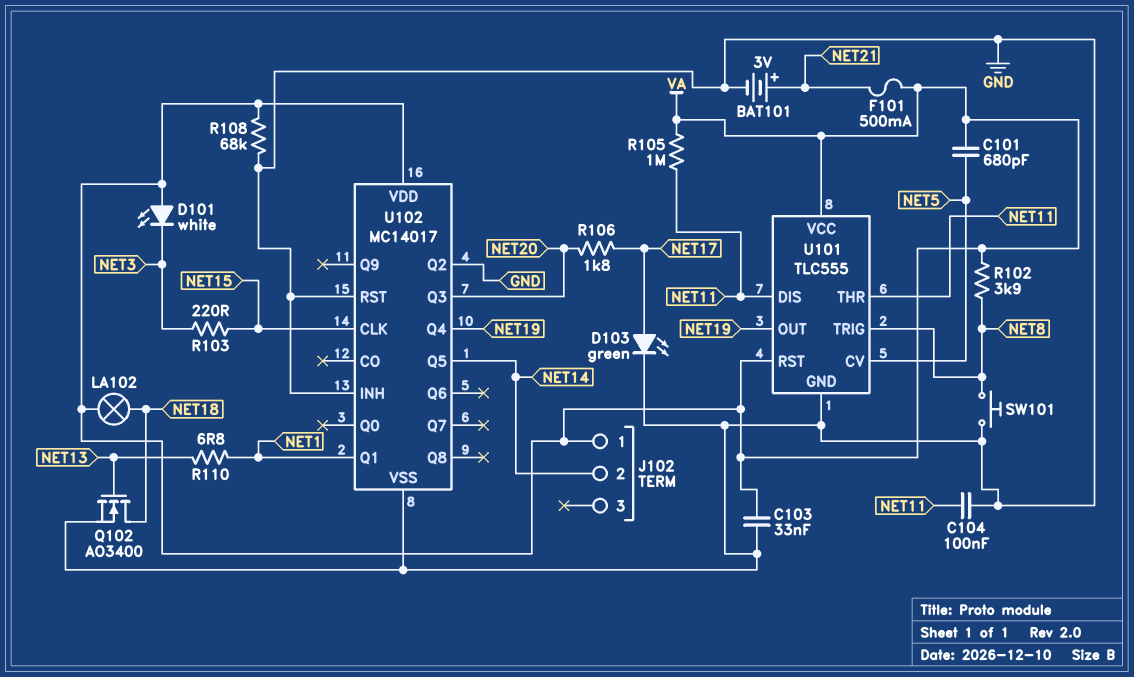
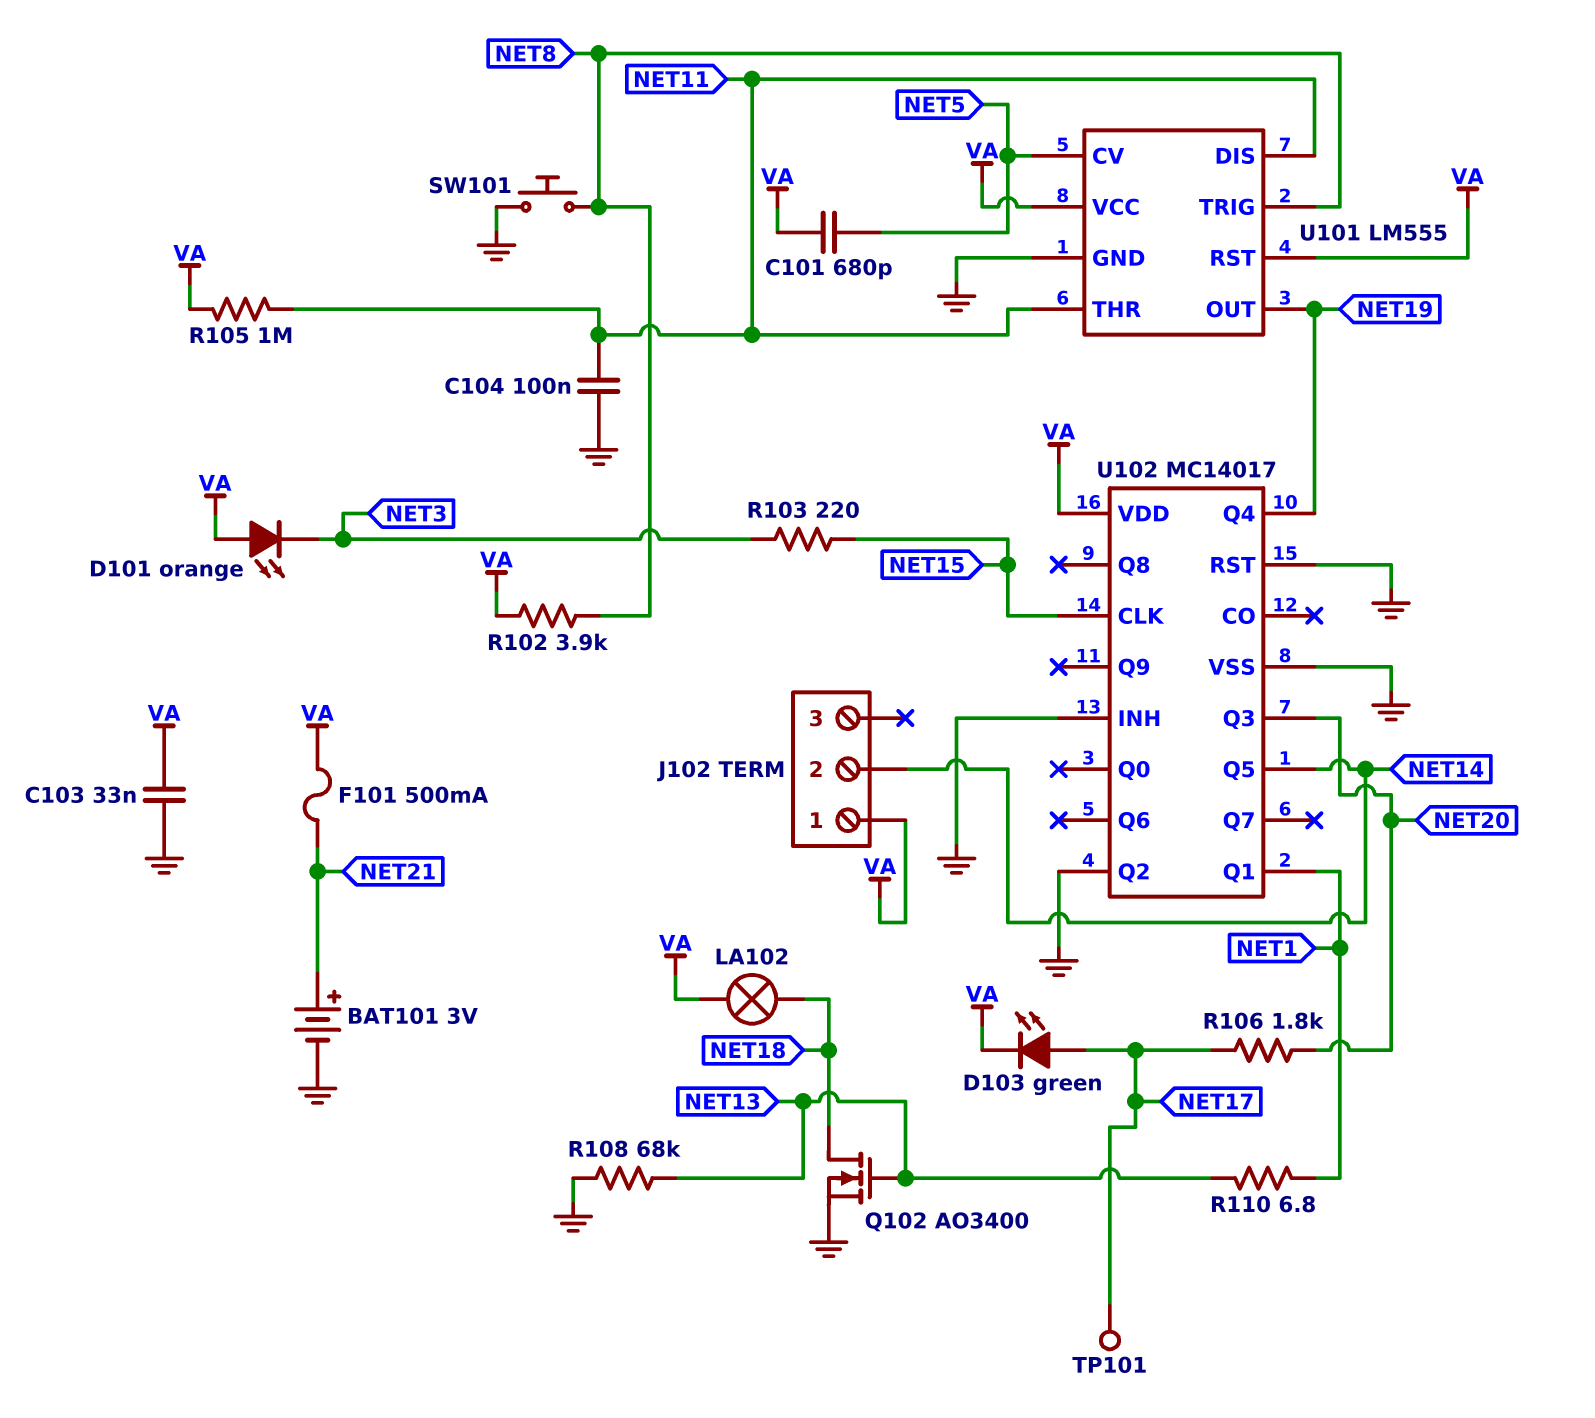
D101: LED white (A VA, K NET3) -> LED orange (A VA, K NET3)
D103: LED green (A NET17, K GND) -> LED green (A NET17, K VA)
R108: 68k (GND, VA) -> 68k (GND, NET13)
TP101: none -> test point (NET17)
U101: TLC555 -> LM555

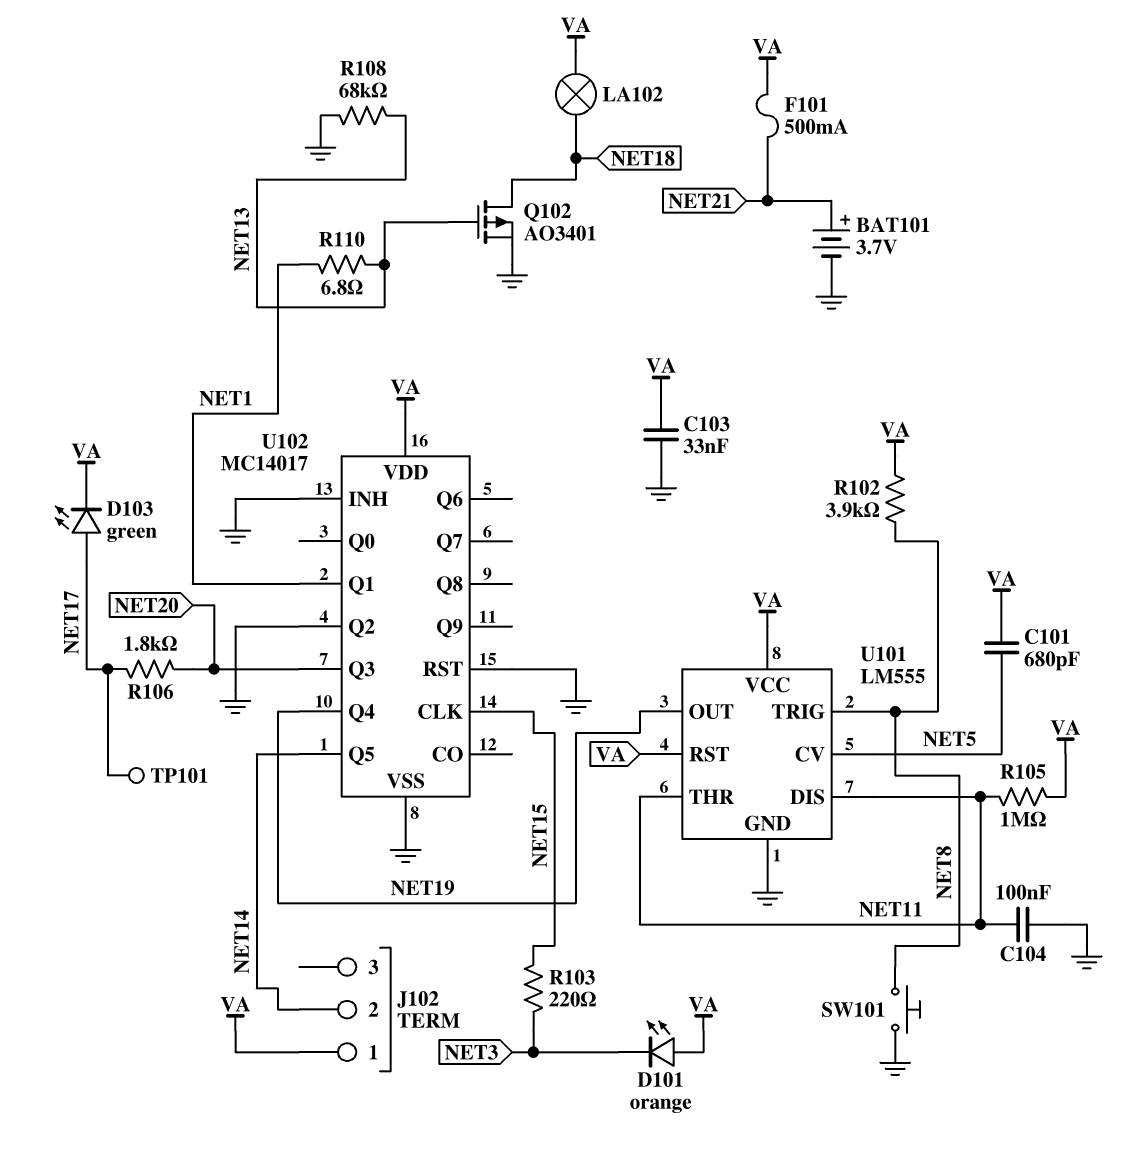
BAT101: 3V (plus NET21, minus GND) -> 3.7V (plus NET21, minus GND)
Q102: NMOS AO3400 (G NET13, D NET18, S GND) -> PMOS AO3401 (G NET13, D NET18, S GND)

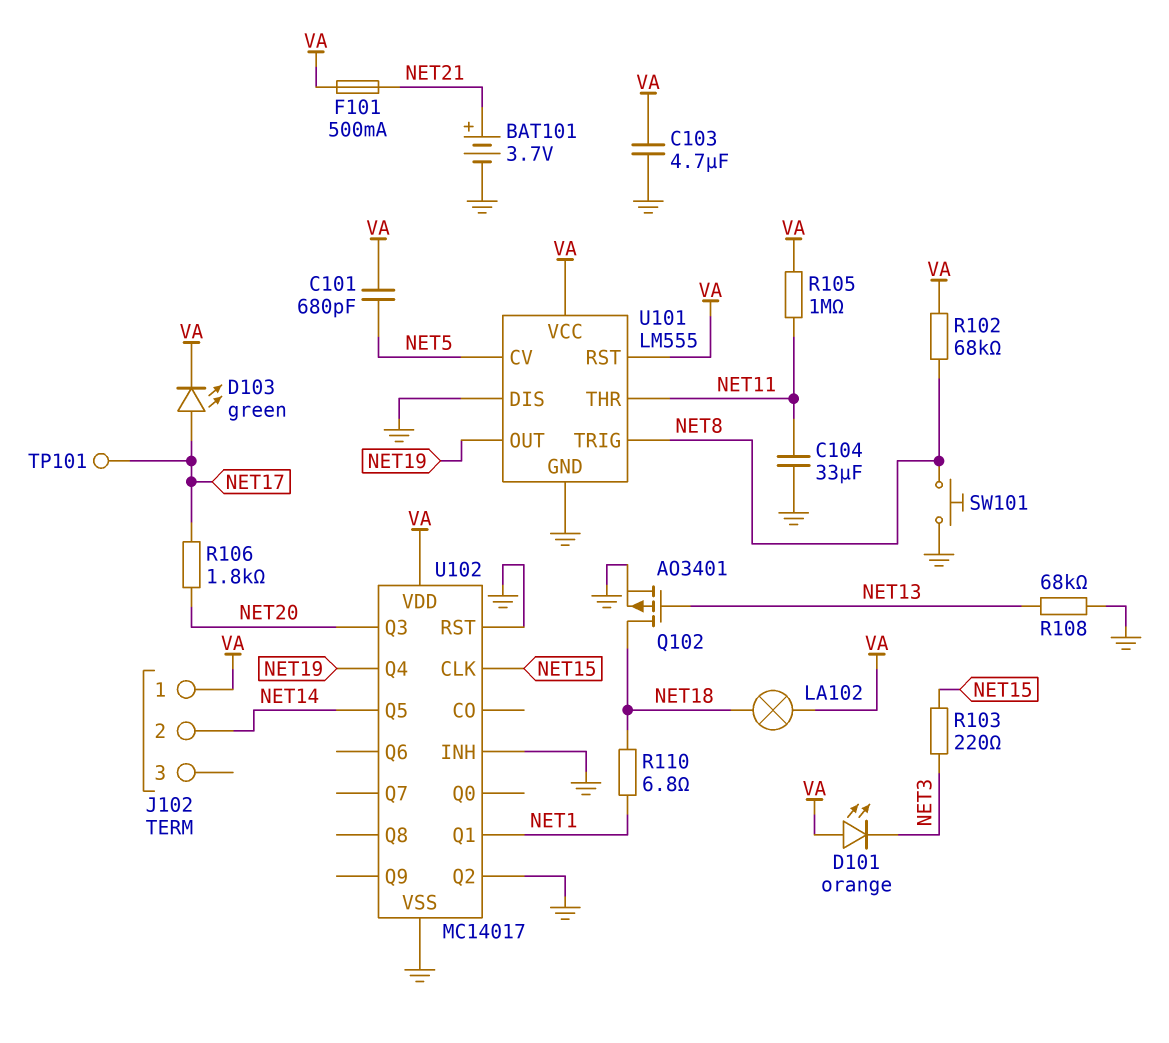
C103: 33nF (GND, VA) -> 4.7uF (GND, VA)
C104: 100nF (GND, NET11) -> 33uF (GND, NET11)
R102: 3.9k (NET8, VA) -> 68k (NET8, VA)
R110: 6.8 (NET1, NET13) -> 6.8 (NET1, NET18)
U101 pin DIS: NET11 -> GND

